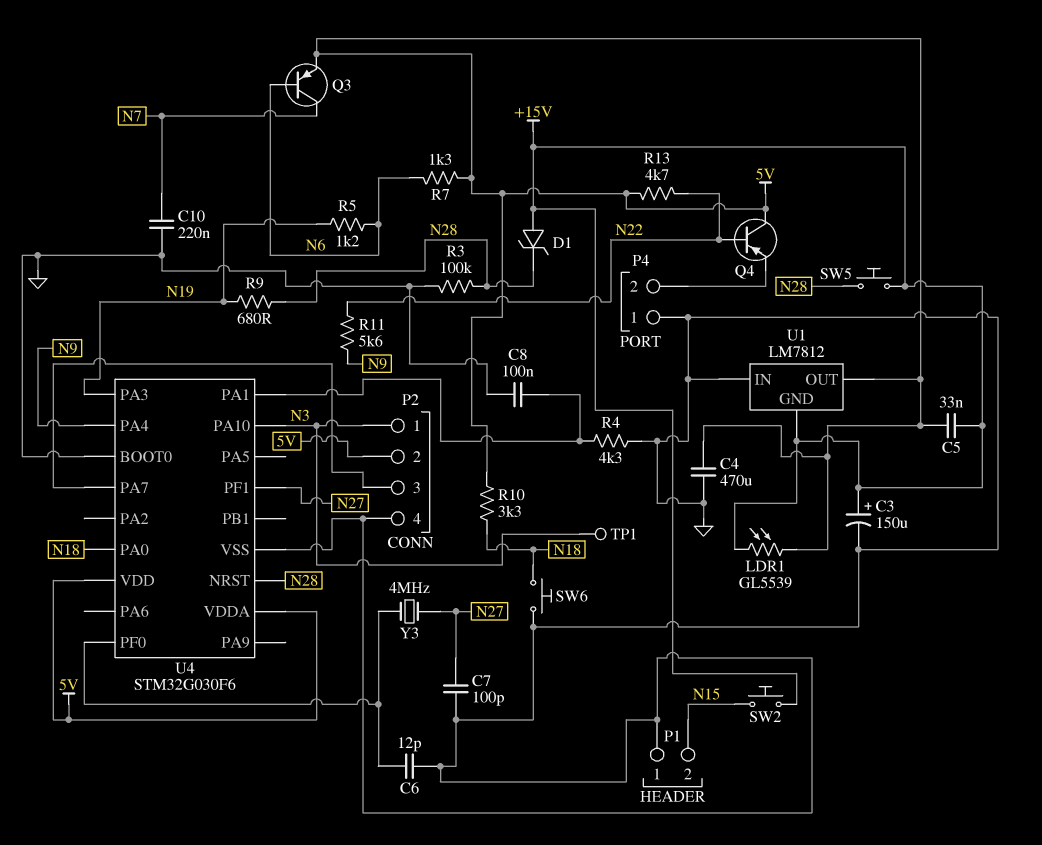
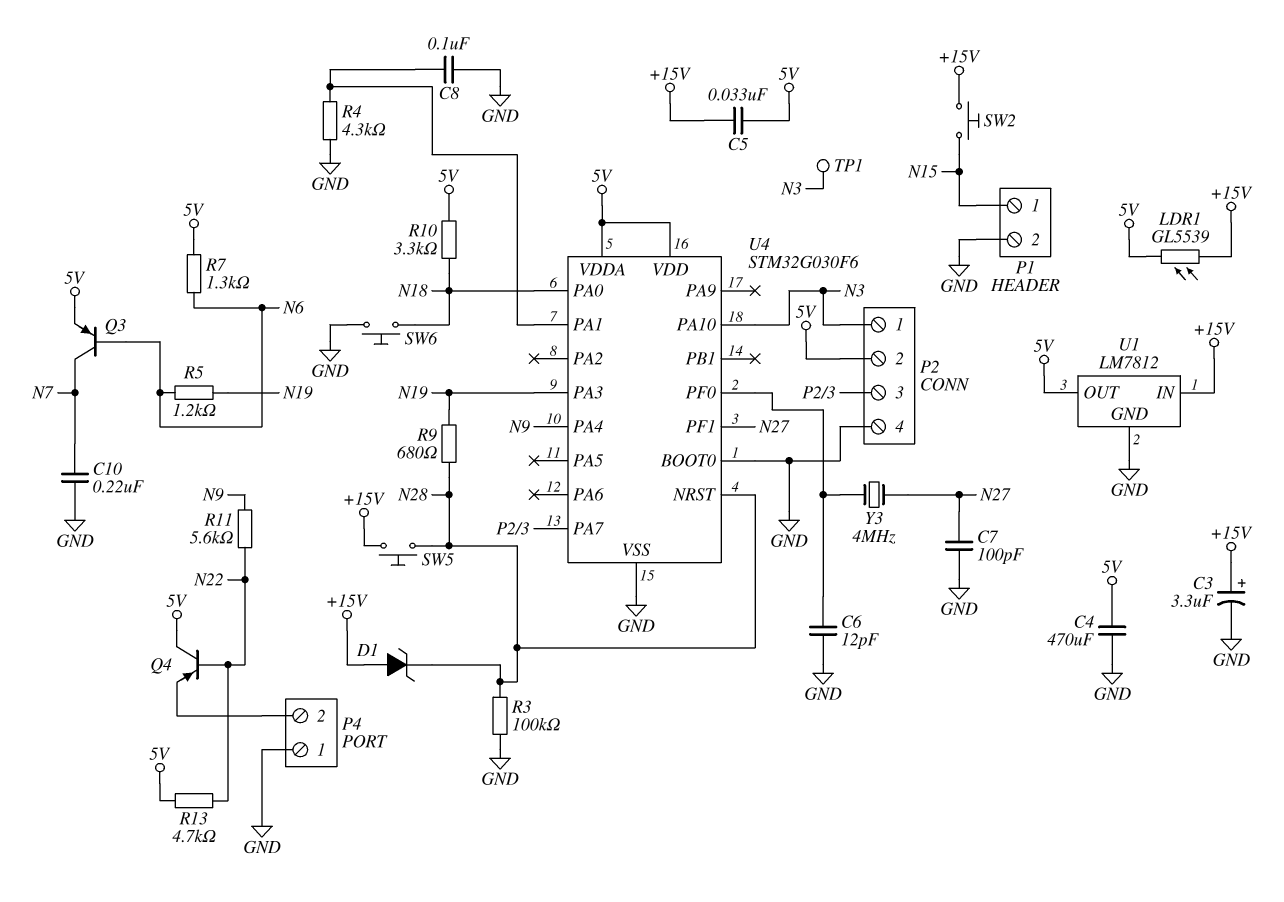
C3: 150uF (plus +15V, minus GND) -> 3.3uF (plus +15V, minus GND)
P1 pin 1: GND -> N15
P1 pin 2: N15 -> GND
U1 pin GND: +15V -> GND
U1 pin IN: GND -> +15V

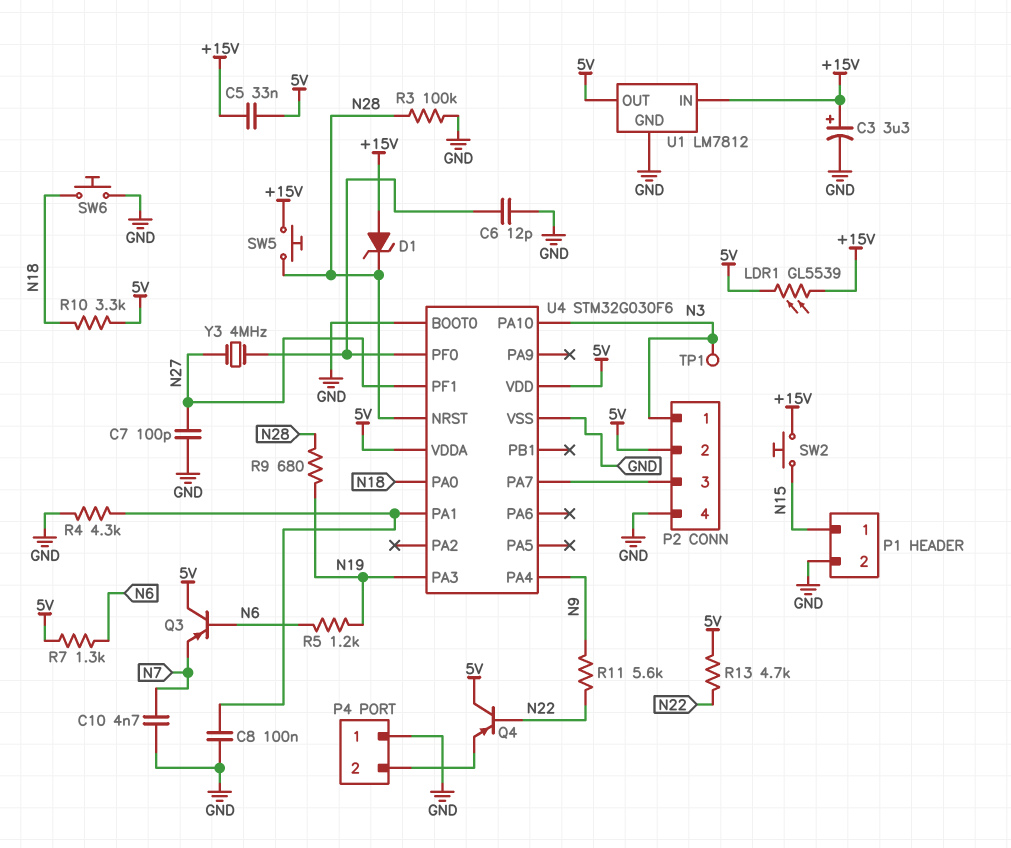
C4: 470uF (5V, GND) -> none
C10: 220nF (GND, N7) -> 4.7nF (GND, N7)
Q3: PNP (B N6, C N7, E 5V) -> PNP (B N6, C 5V, E N7)

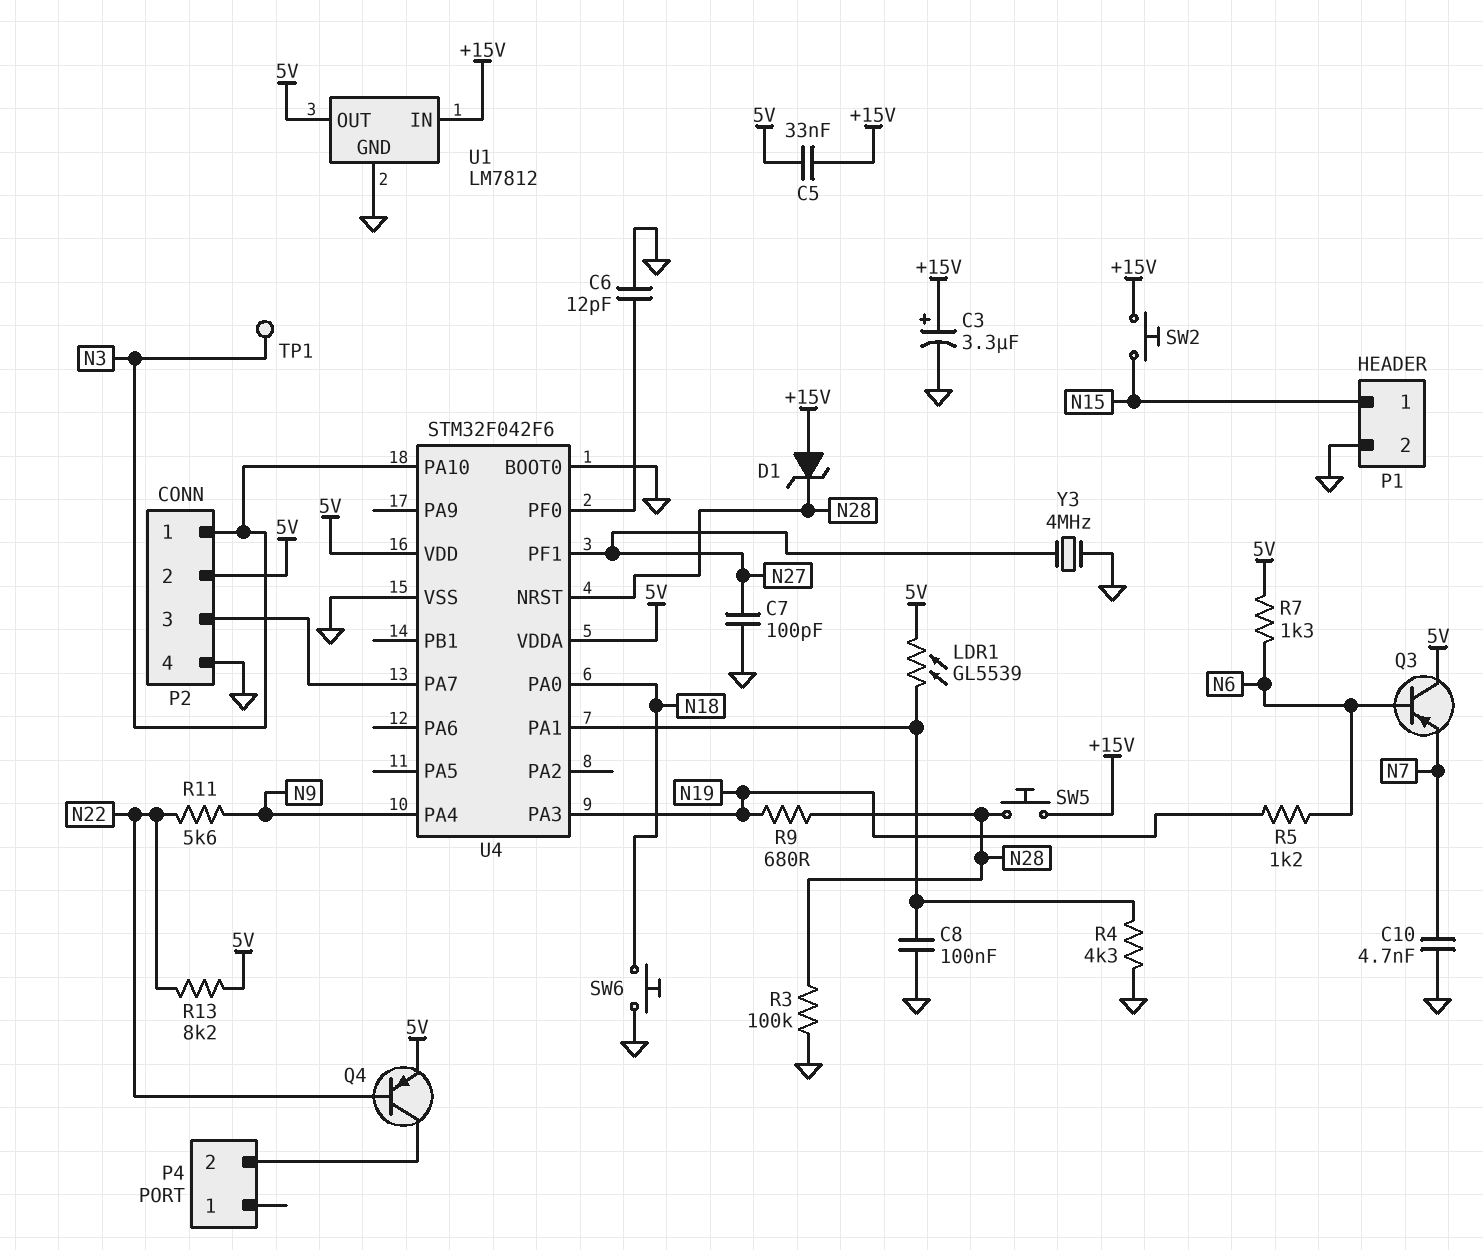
LDR1: GL5539 (+15V, 5V) -> GL5539 (5V, U4/PA1)
P4 pin 1: GND -> none
Q4: PNP (B N22, C 5V, E P4/2) -> PNP (B N22, C P4/2, E 5V)
R10: 3.3k (5V, N18) -> none
R13: 4.7k (5V, N22) -> 8.2k (5V, N22)
U4: STM32G030F6 -> STM32F042F6
Y3: 4MHz (N27, U4/PF0) -> 4MHz (GND, N27)

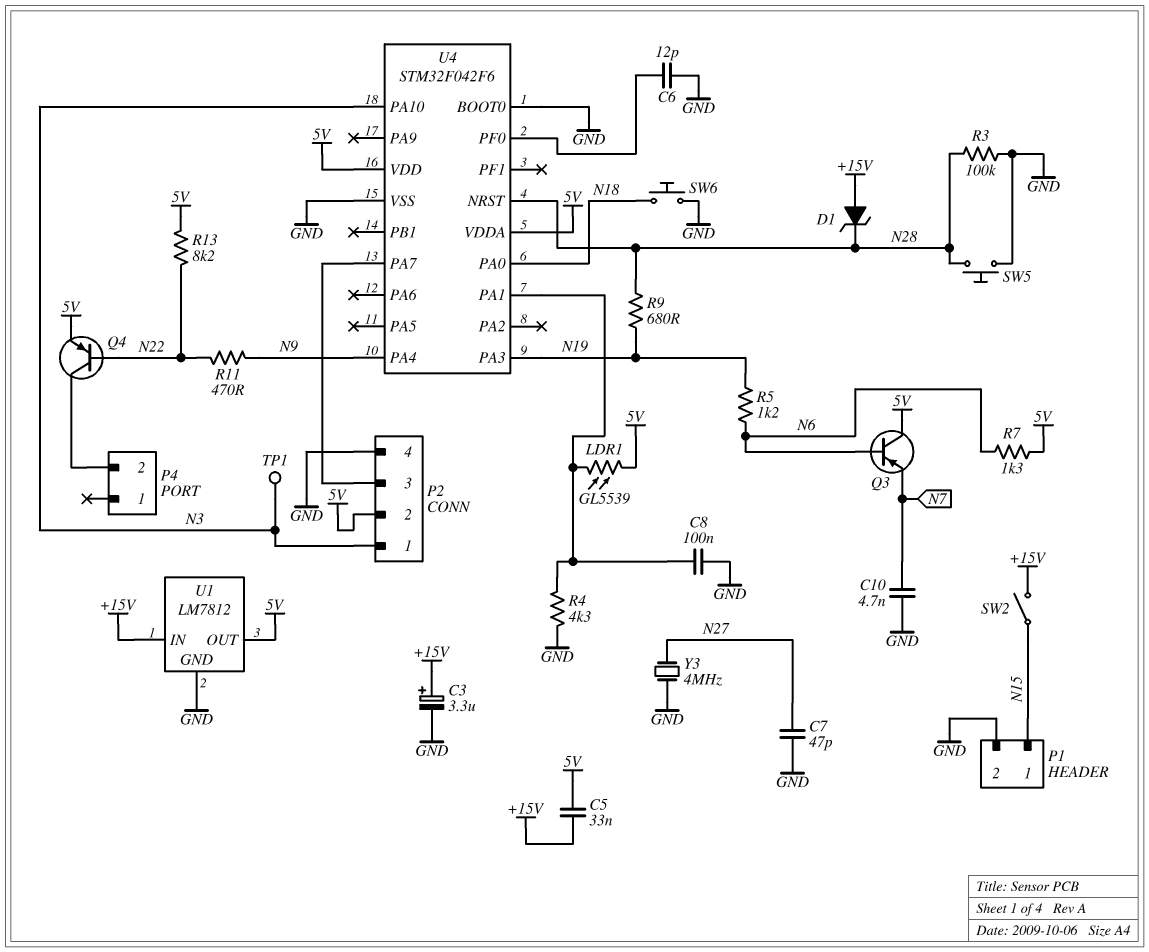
C7: 100pF (GND, N27) -> 47pF (GND, N27)
R11: 5.6k (N9, N22) -> 470 (N9, N22)
SW2: button (+15V, N15) -> switch (+15V, N15)
SW5: button (+15V, N28) -> button (GND, N28)
U4 pin PF1: N27 -> none

